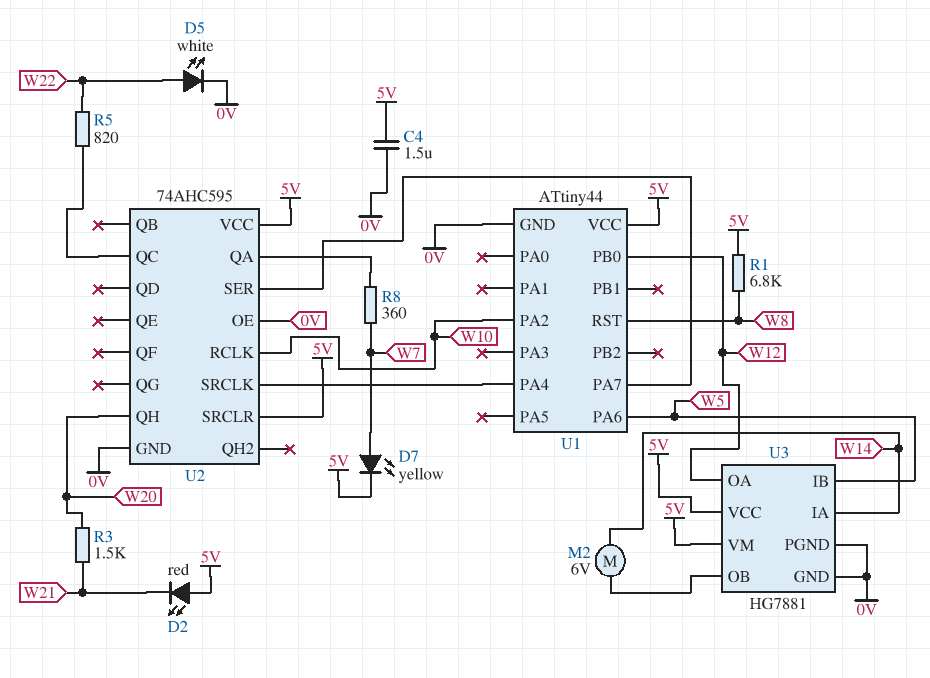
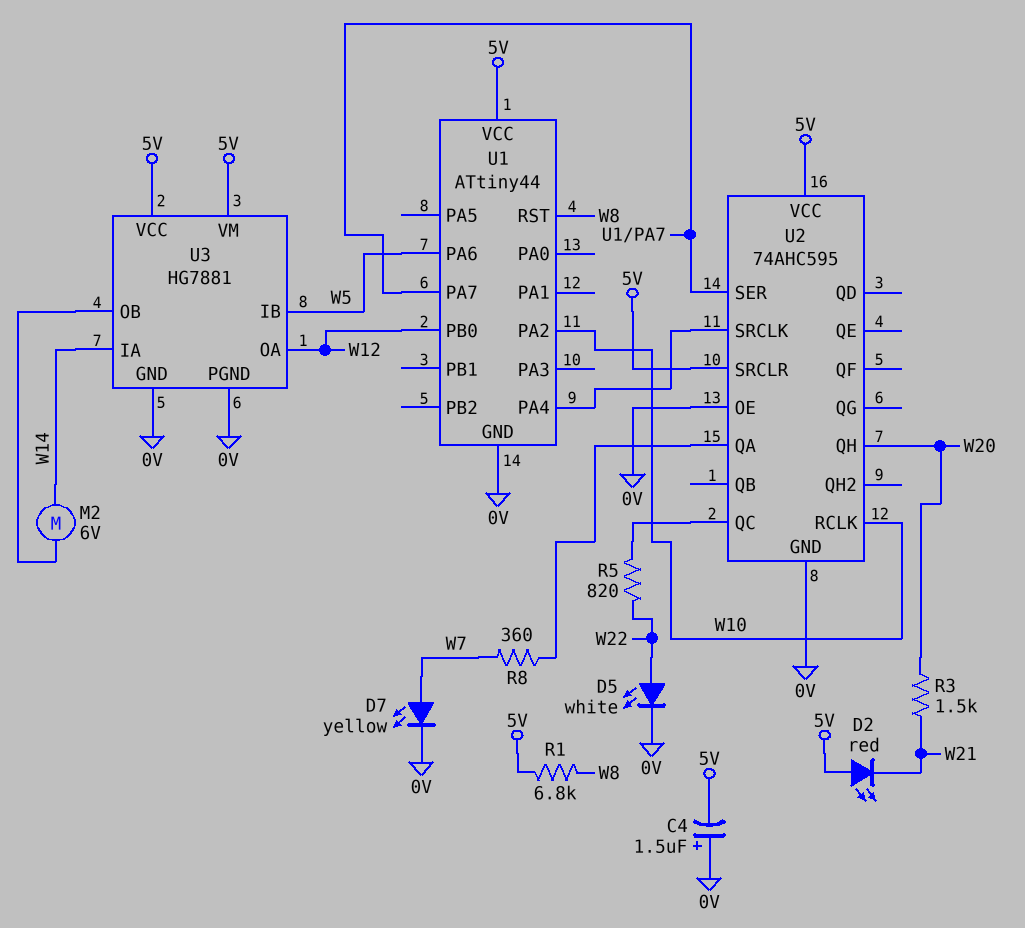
C4: 1.5uF (0V, 5V) -> 1.5uF (plus 0V, minus 5V)
D7: LED yellow (A W7, K 5V) -> LED yellow (A W7, K 0V)

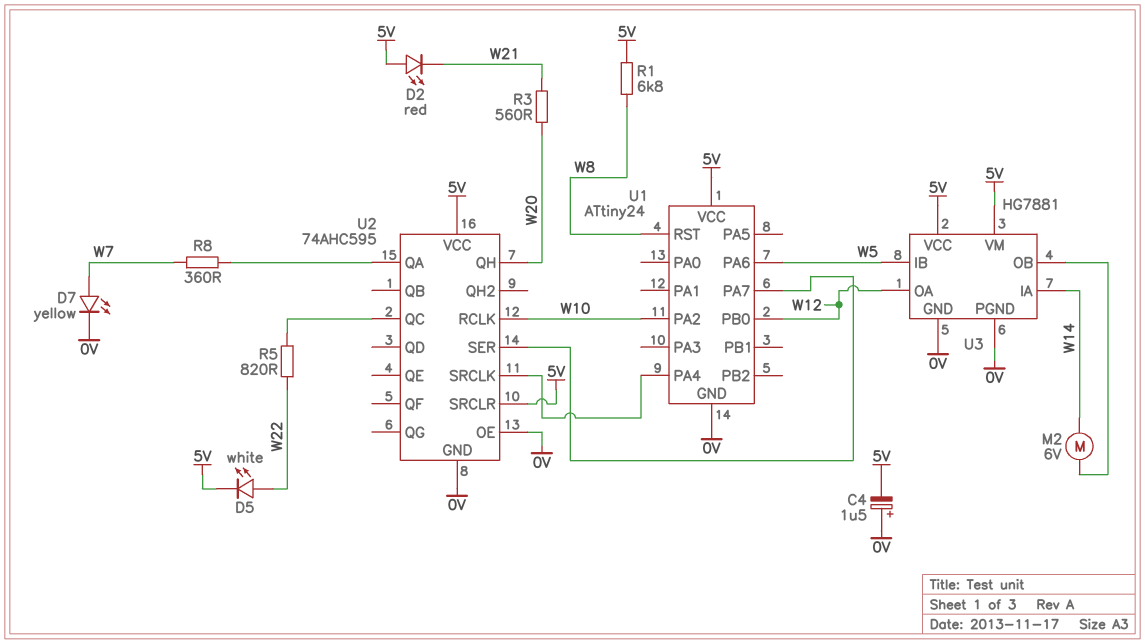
D5: LED white (A W22, K 0V) -> LED white (A W22, K 5V)
R3: 1.5k (W20, W21) -> 560 (W20, W21)
U1: ATtiny44 -> ATtiny24

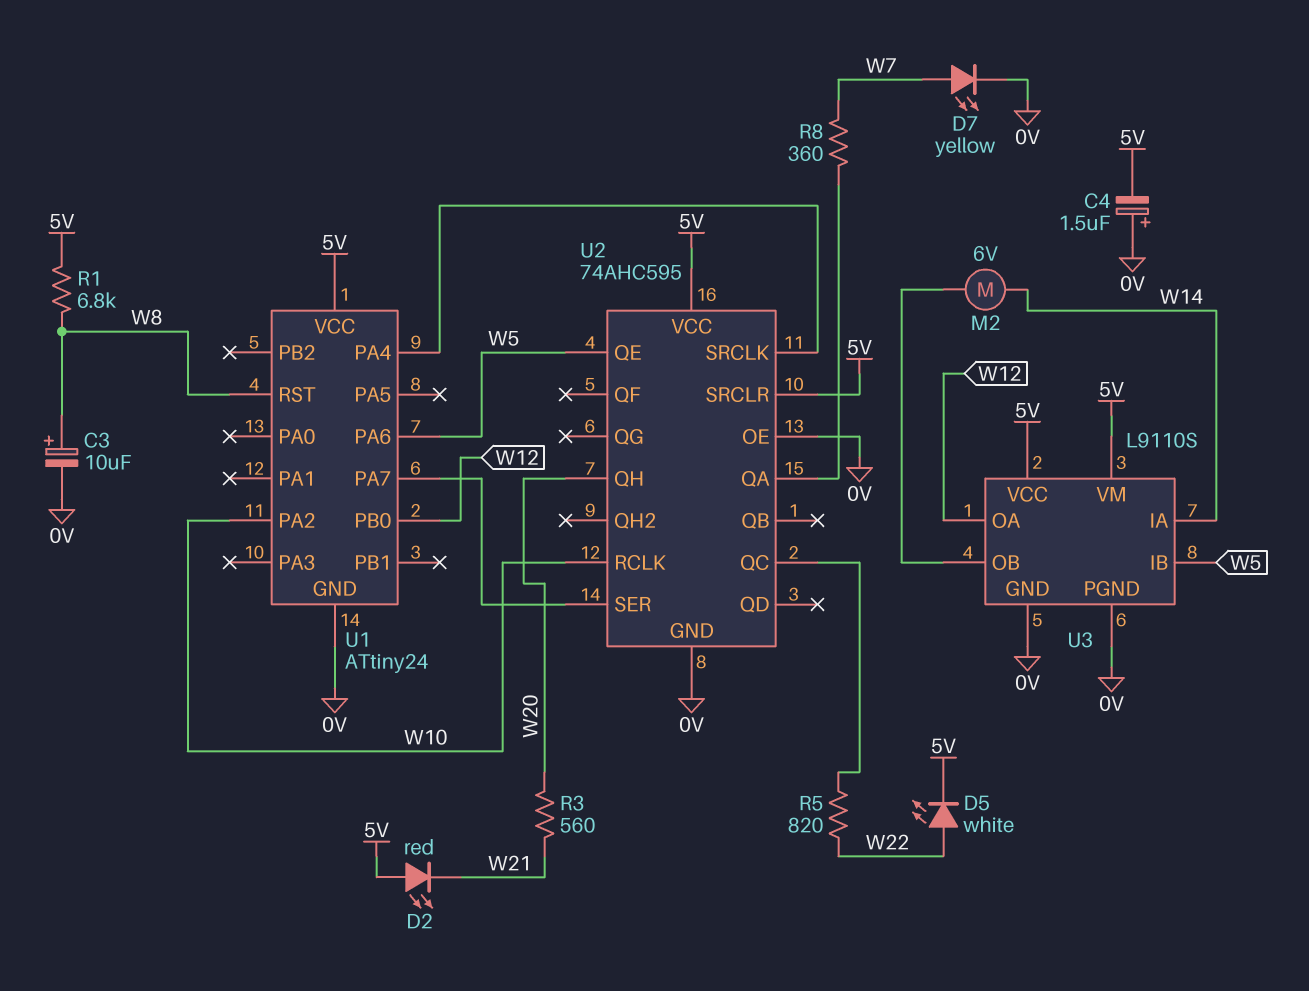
C3: none -> 10uF (plus W8, minus 0V)
U2 pin QE: none -> W5
U3: HG7881 -> L9110S

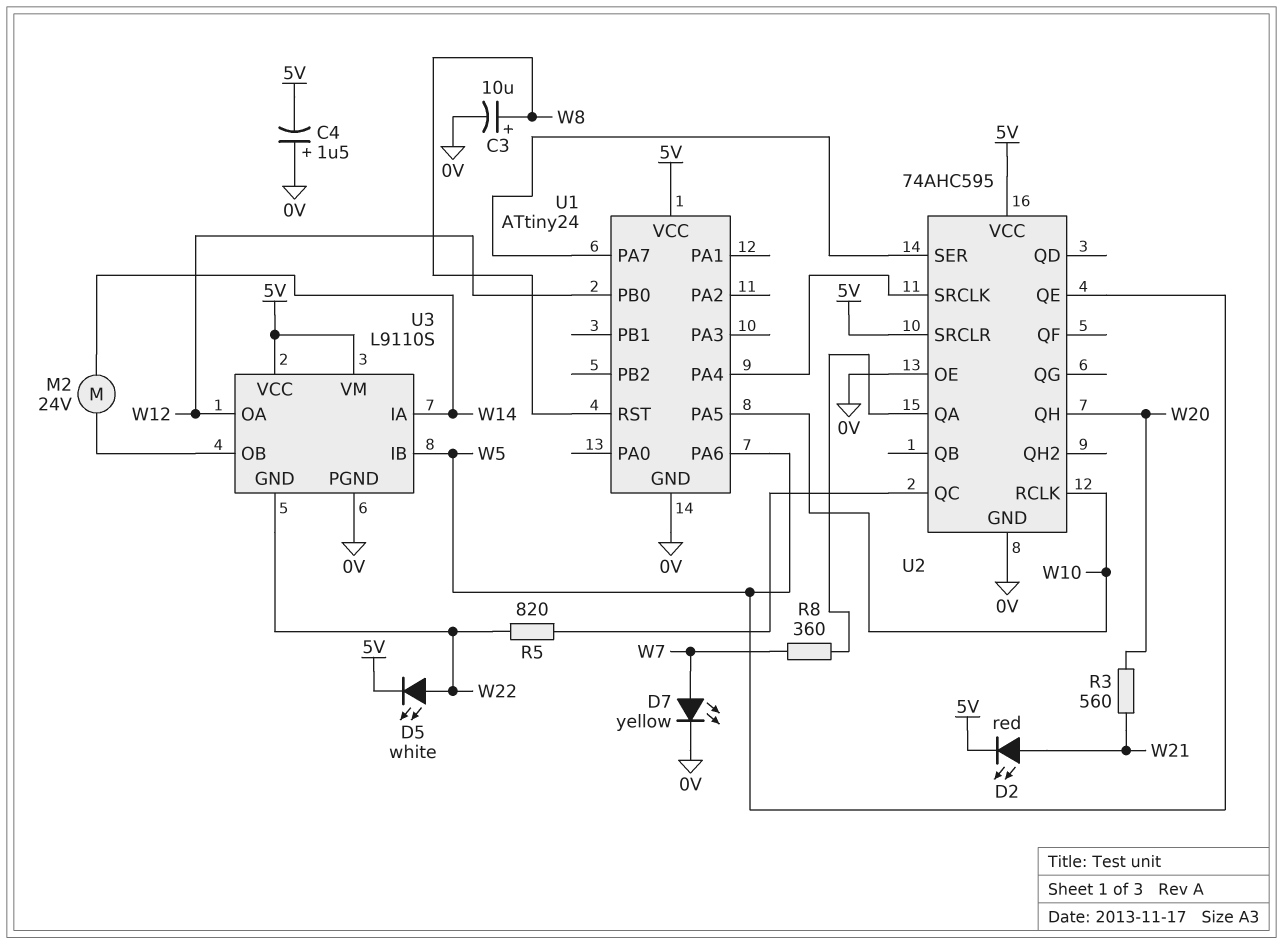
D2: LED red (A 5V, K W21) -> LED red (A W21, K 5V)
M2: motor 6V (U3/OB, W14) -> motor 24V (U3/OB, W14)
R1: 6.8k (5V, W8) -> none
U1 pin PA2: W10 -> none
U1 pin PA5: none -> W10
U3 pin GND: 0V -> W22

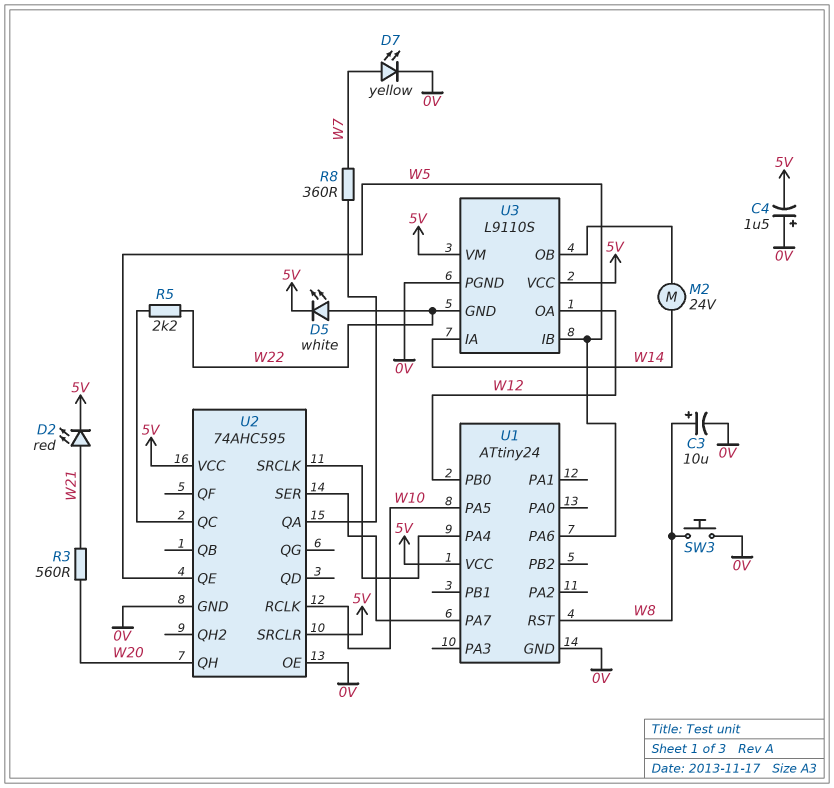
R5: 820 (U2/QC, W22) -> 2.2k (U2/QC, W22)
SW3: none -> button (0V, W8)

